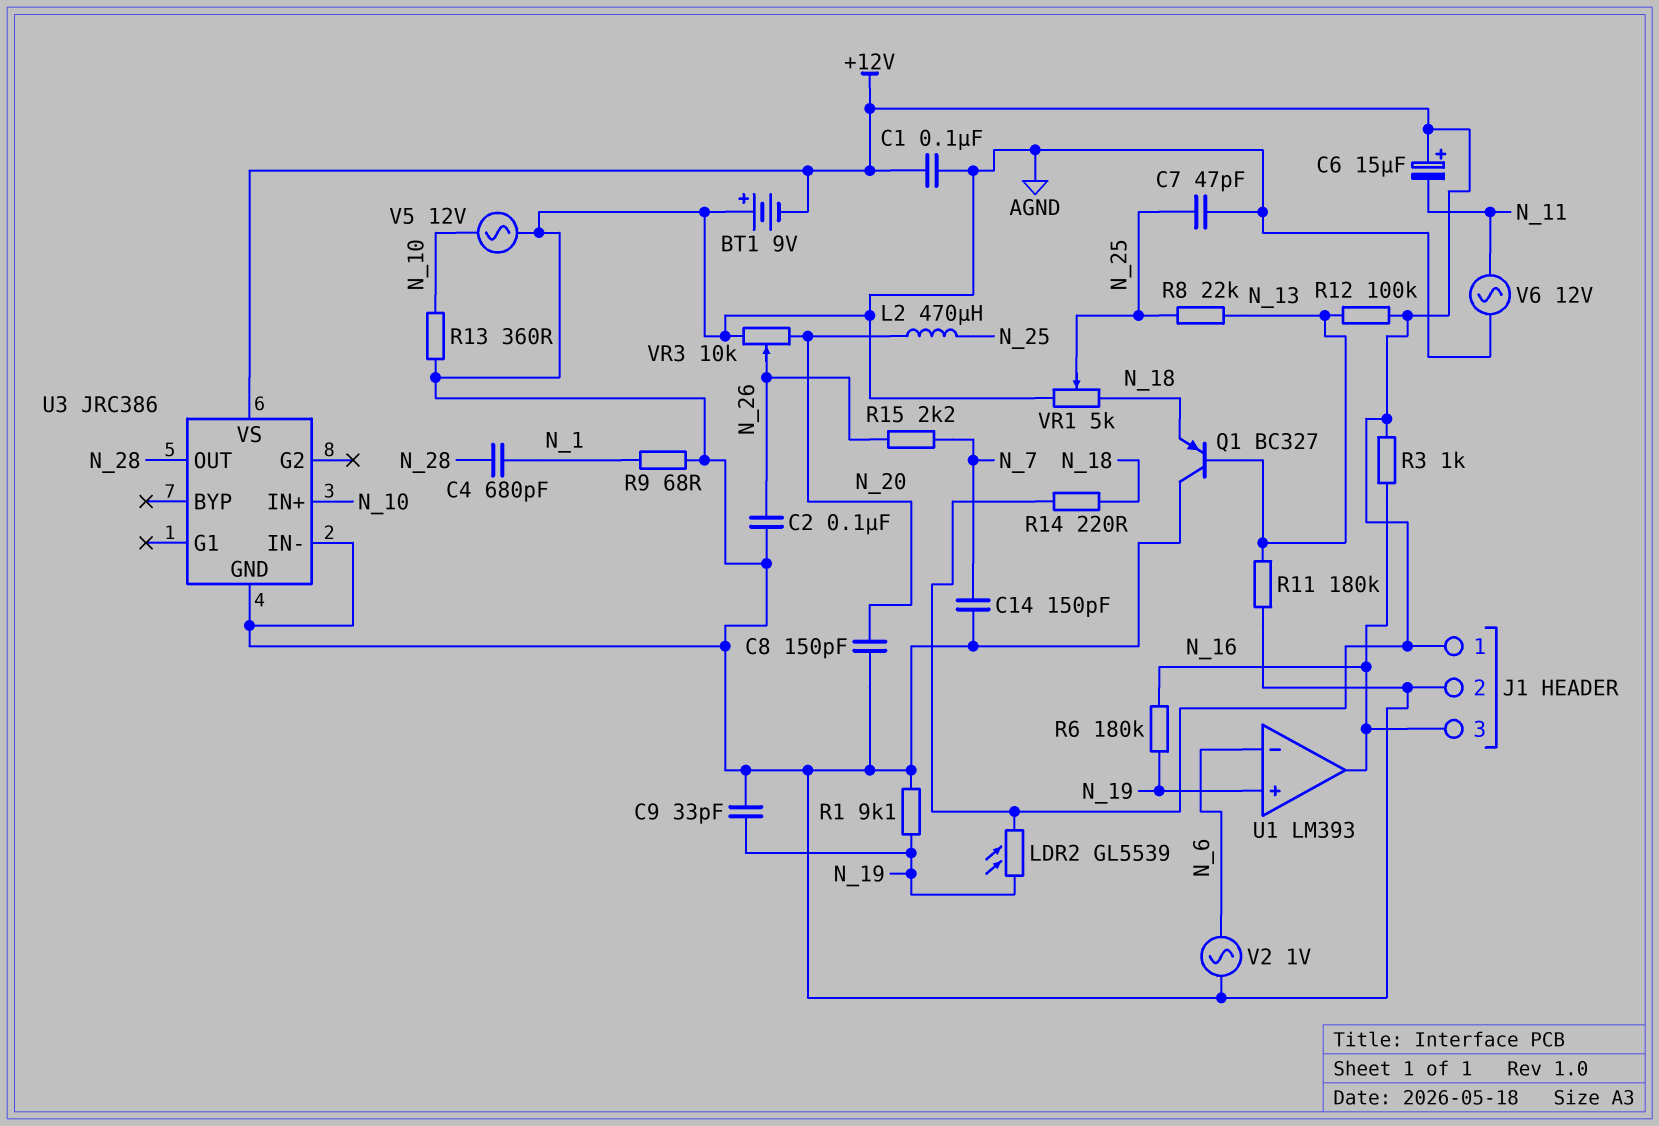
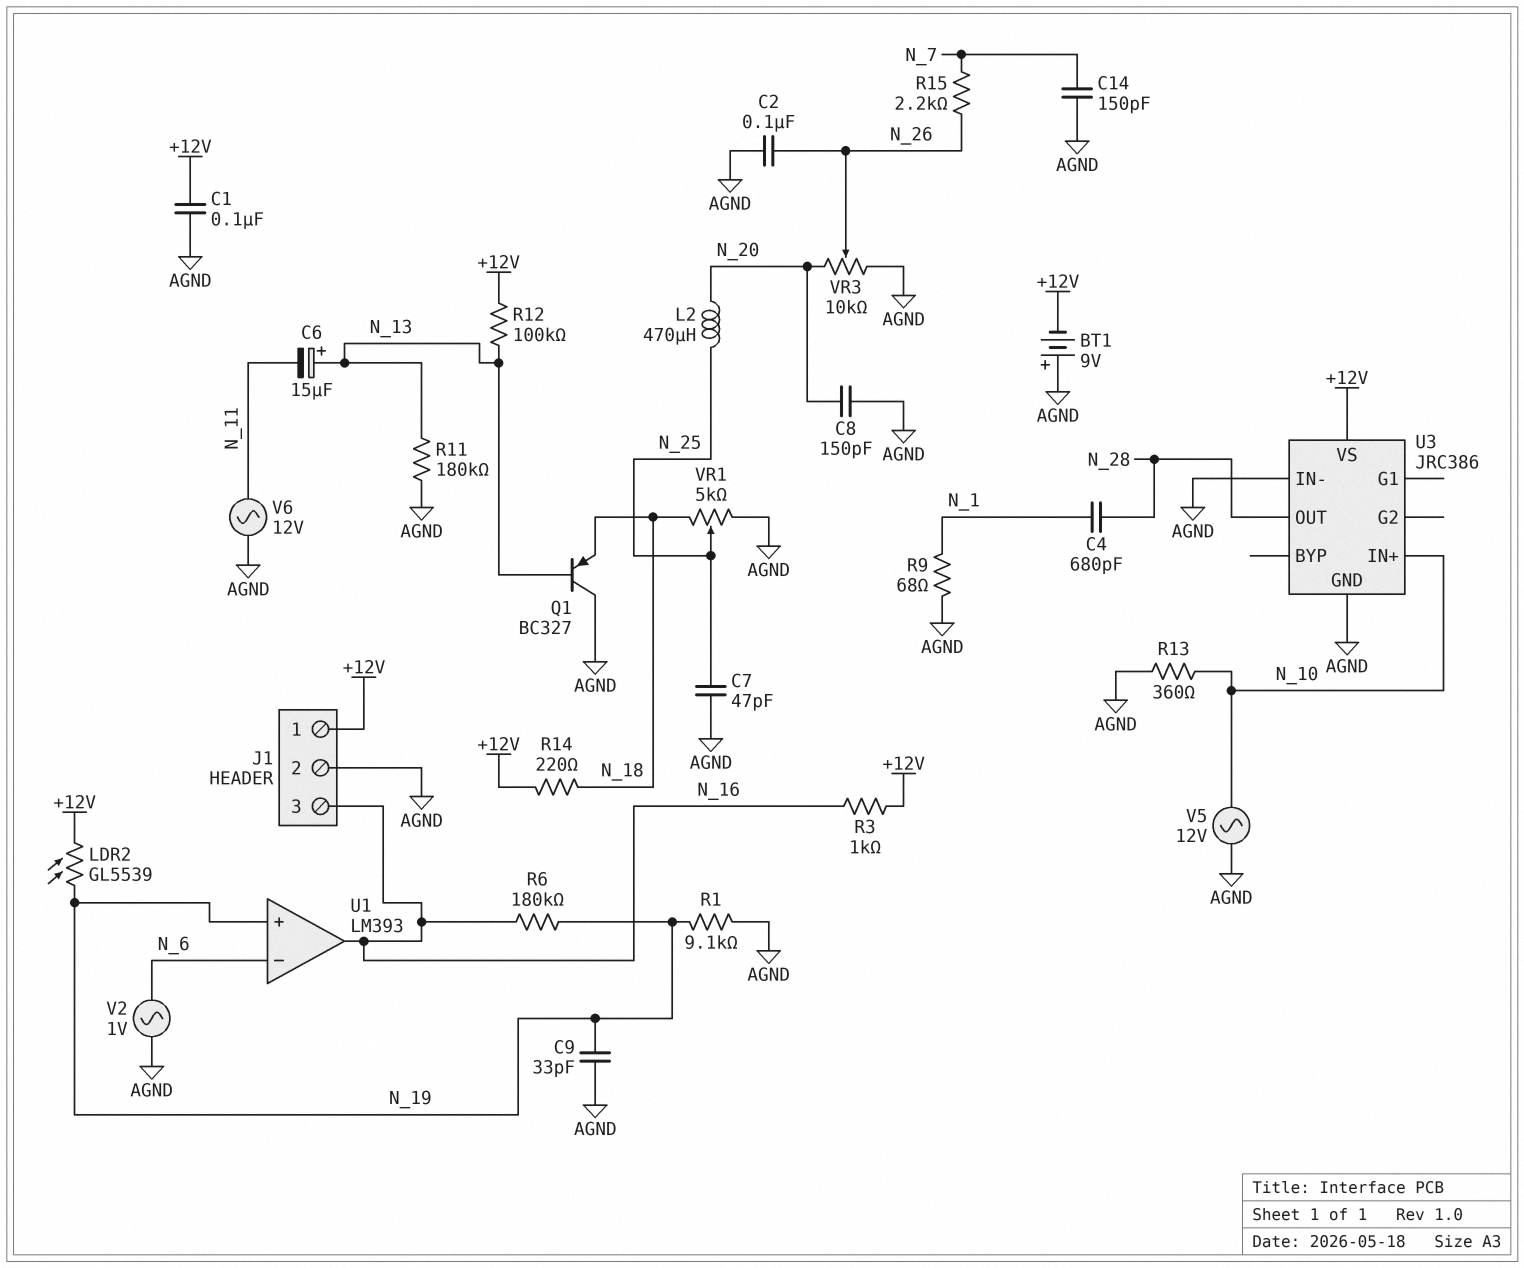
C6: 15uF (plus +12V, minus N_11) -> 15uF (plus N_13, minus N_11)
R8: 22k (N_13, N_25) -> none

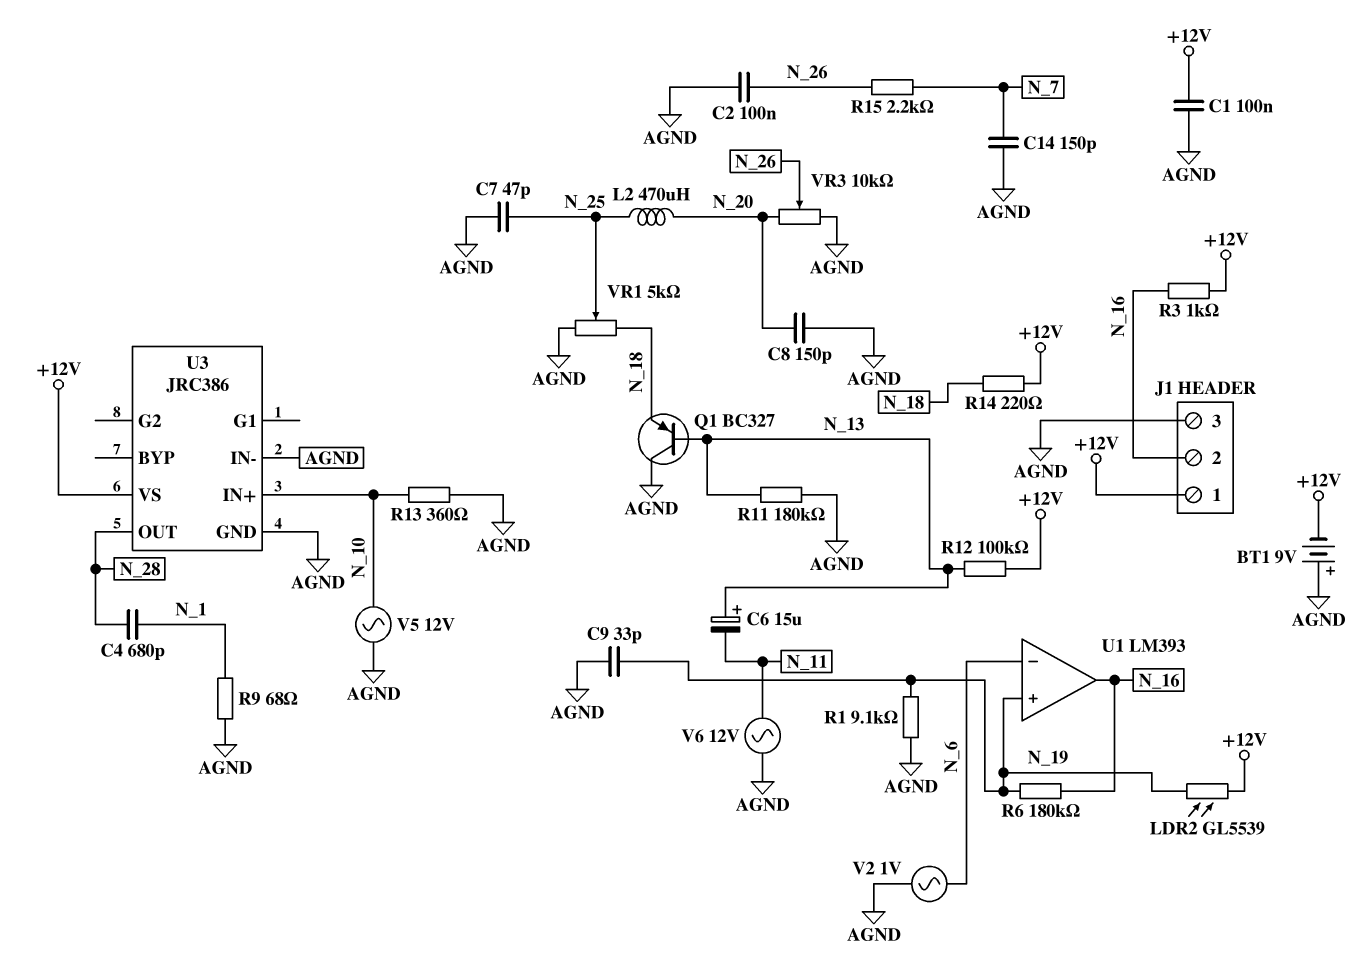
J1 pin 2: AGND -> N_16
J1 pin 3: N_16 -> AGND

